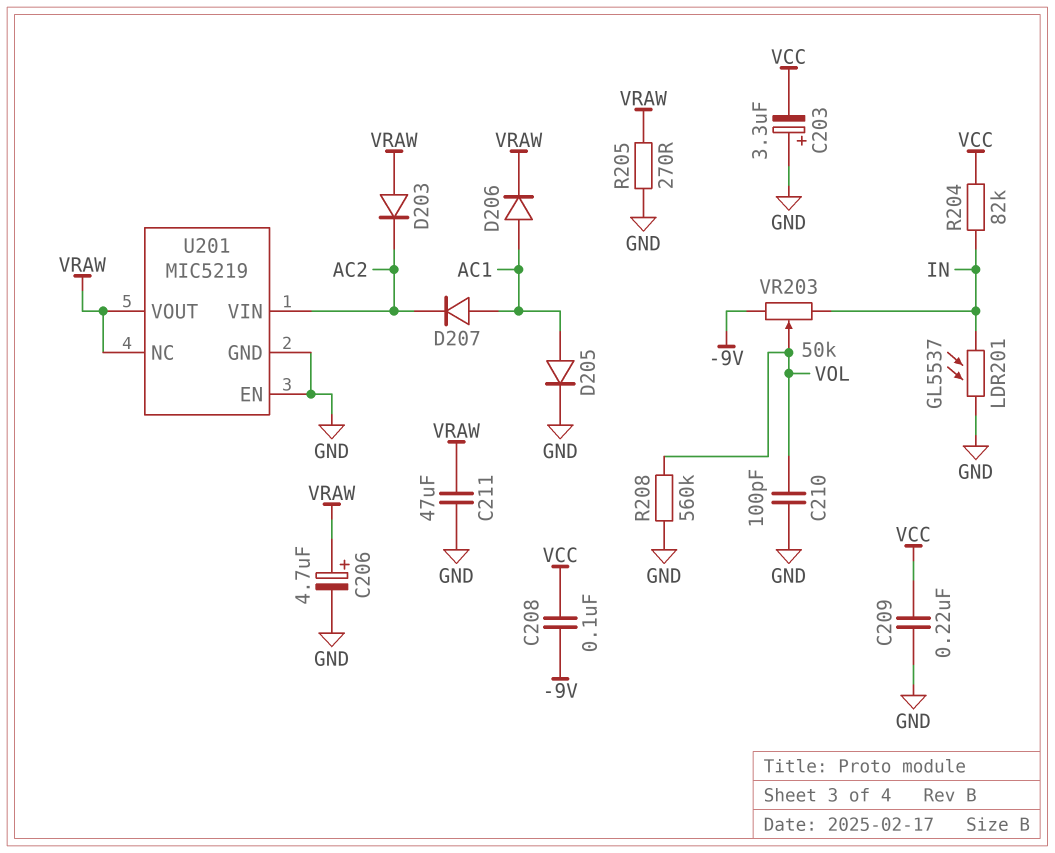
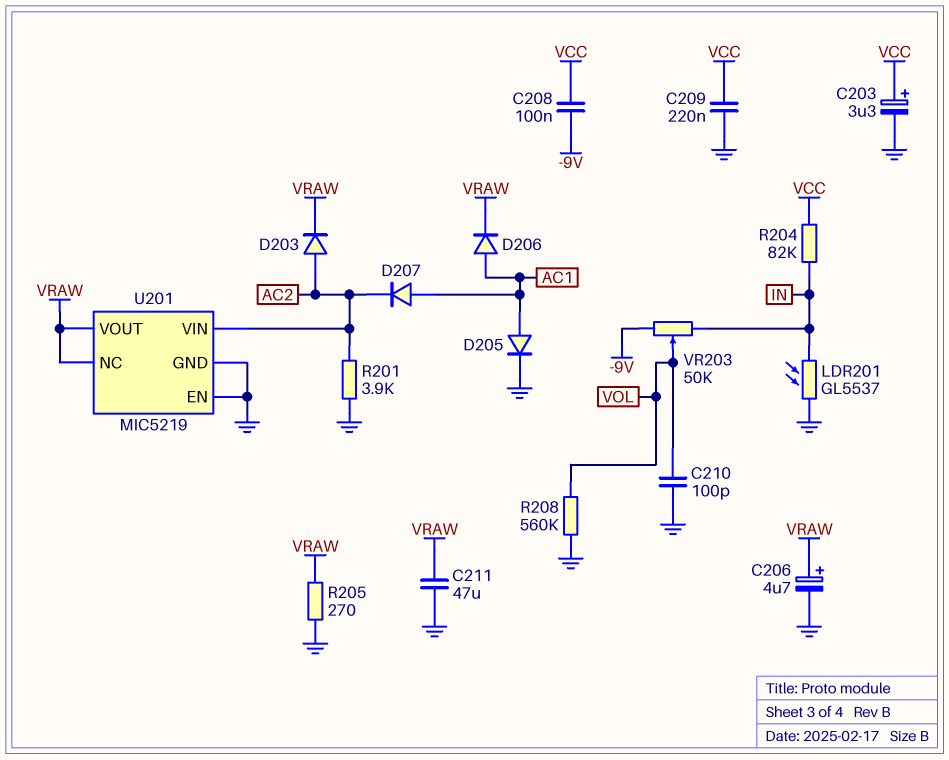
C203: 3.3uF (plus GND, minus VCC) -> 3.3uF (plus VCC, minus GND)
D203: diode (A VRAW, K AC2) -> diode (A AC2, K VRAW)
R201: none -> 3.9k (AC2, GND)

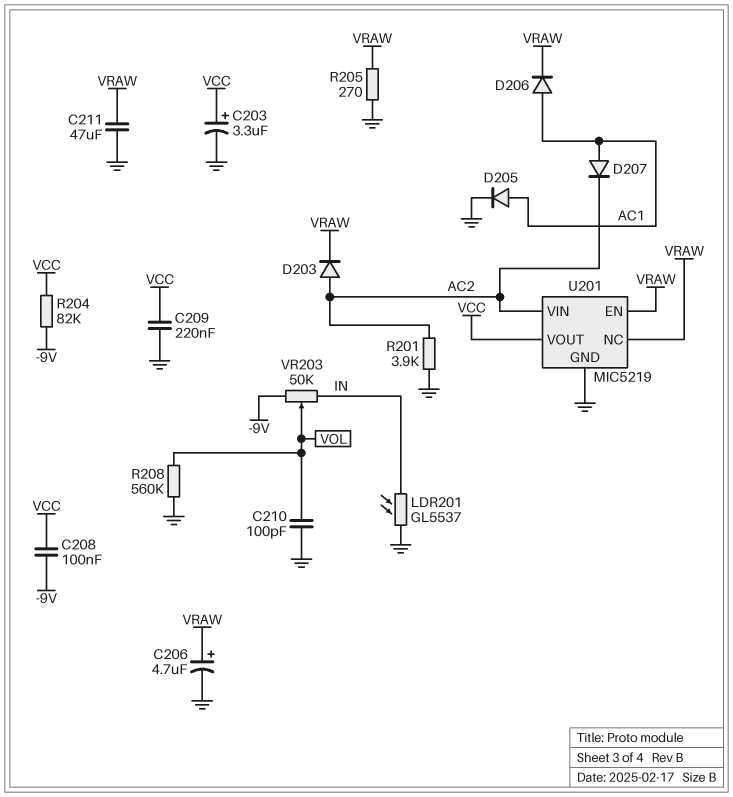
R204: 82k (IN, VCC) -> 82k (-9V, VCC)
U201 pin EN: GND -> VRAW
U201 pin VOUT: VRAW -> VCC

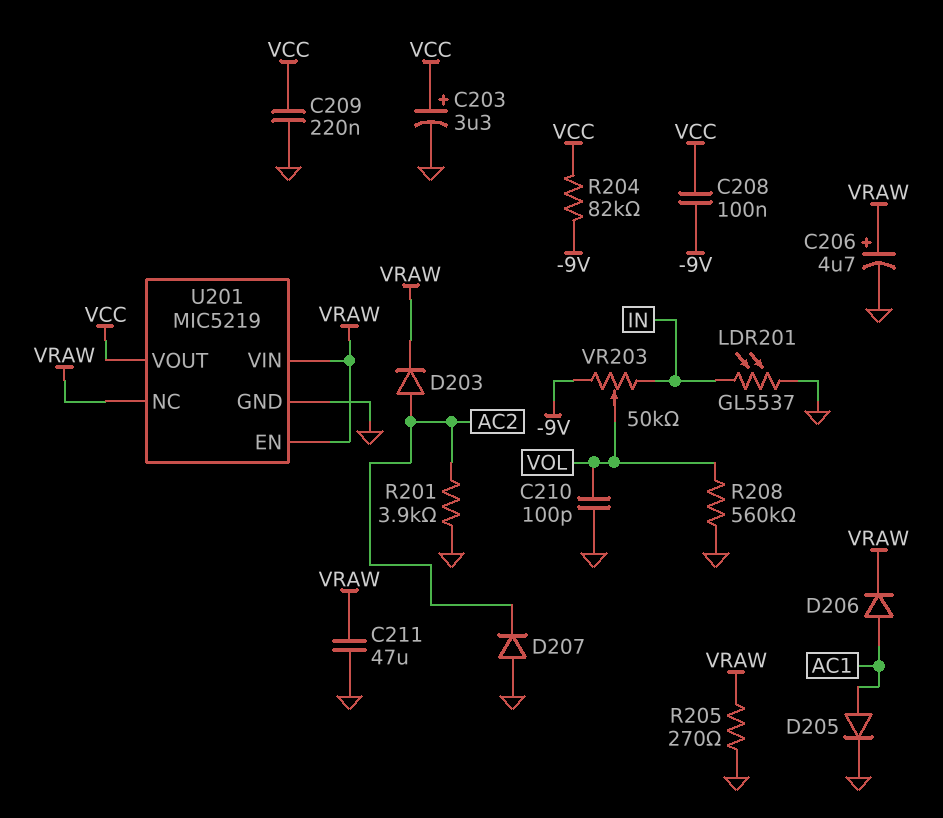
D207: diode (A AC1, K AC2) -> diode (A GND, K AC2)
U201 pin VIN: AC2 -> VRAW

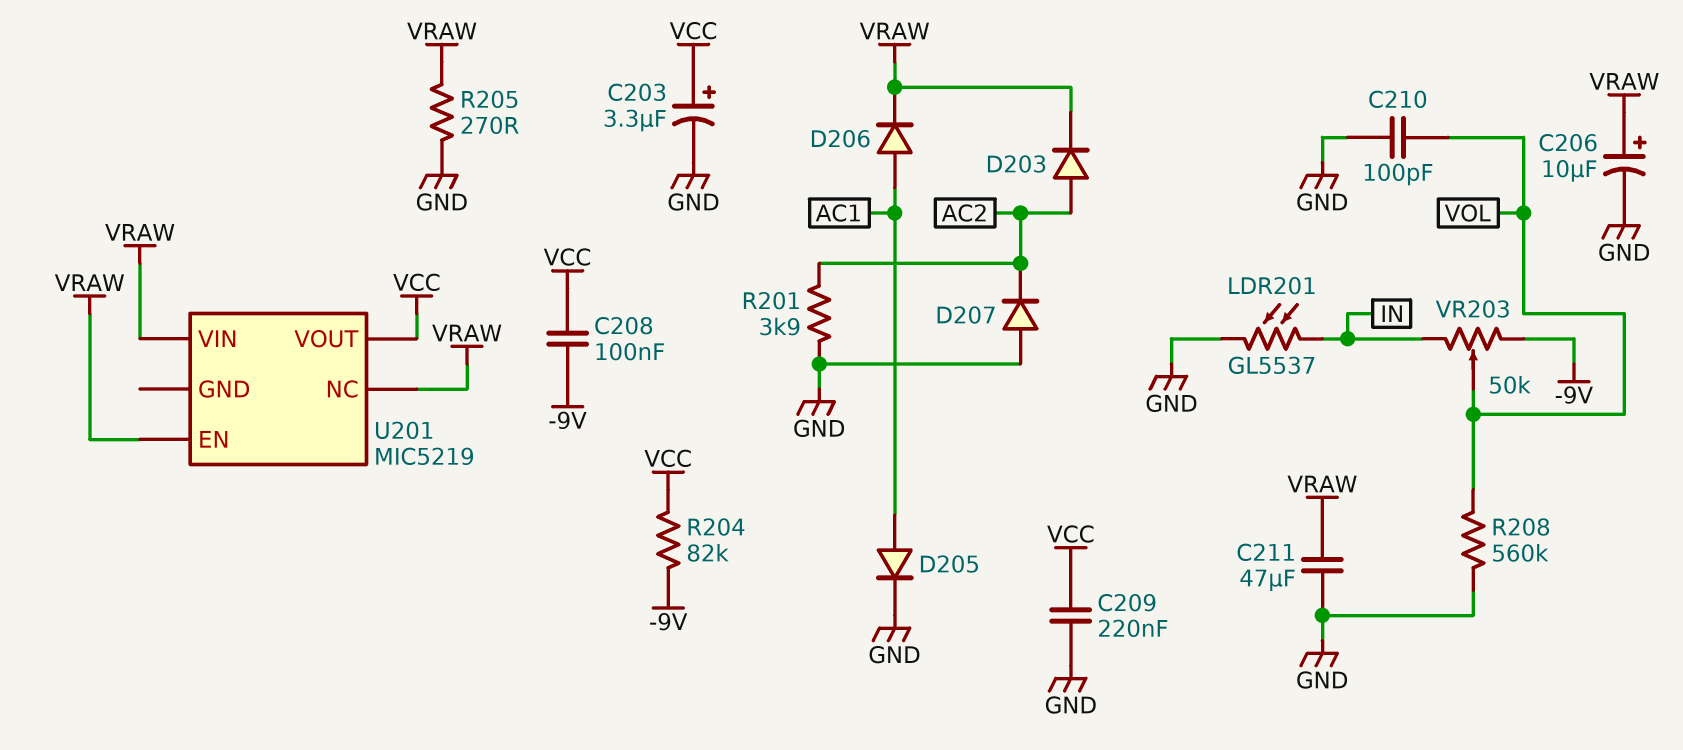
C206: 4.7uF (plus VRAW, minus GND) -> 10uF (plus VRAW, minus GND)
U201 pin GND: GND -> none

